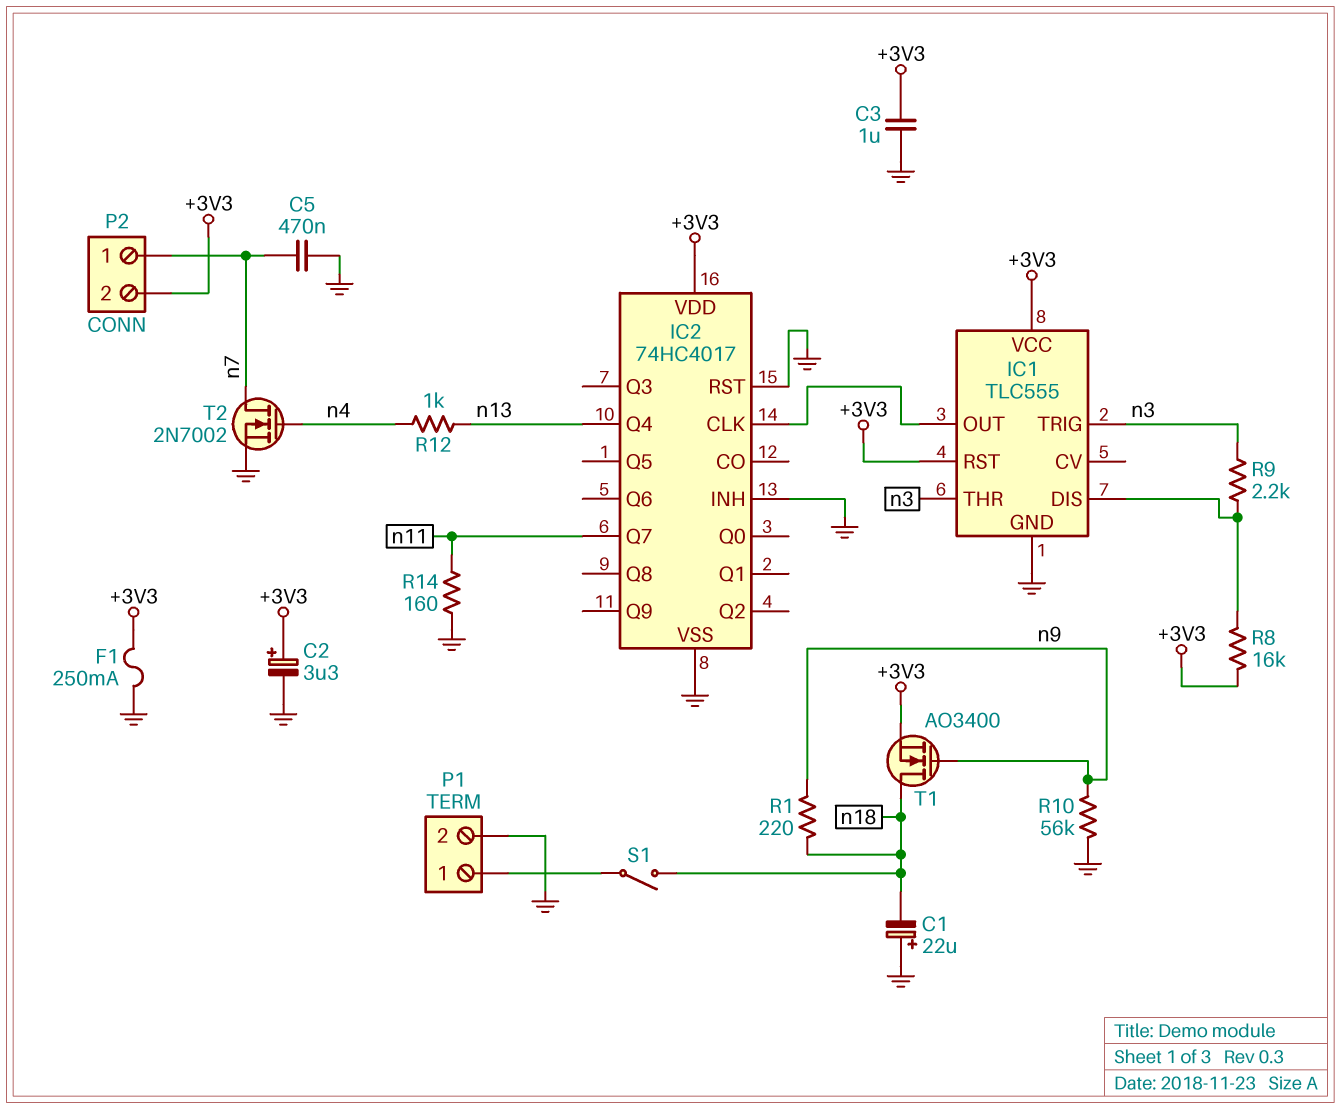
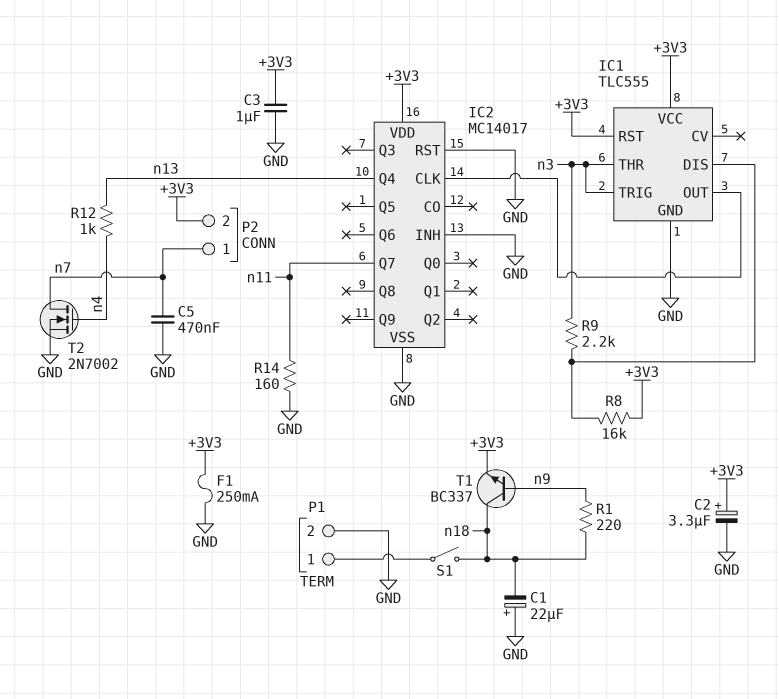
IC2: 74HC4017 -> MC14017
R10: 56k (GND, n9) -> none
T1: NMOS AO3400 (G n9, D n18, S +3V3) -> NPN BC337 (B n9, C n18, E +3V3)

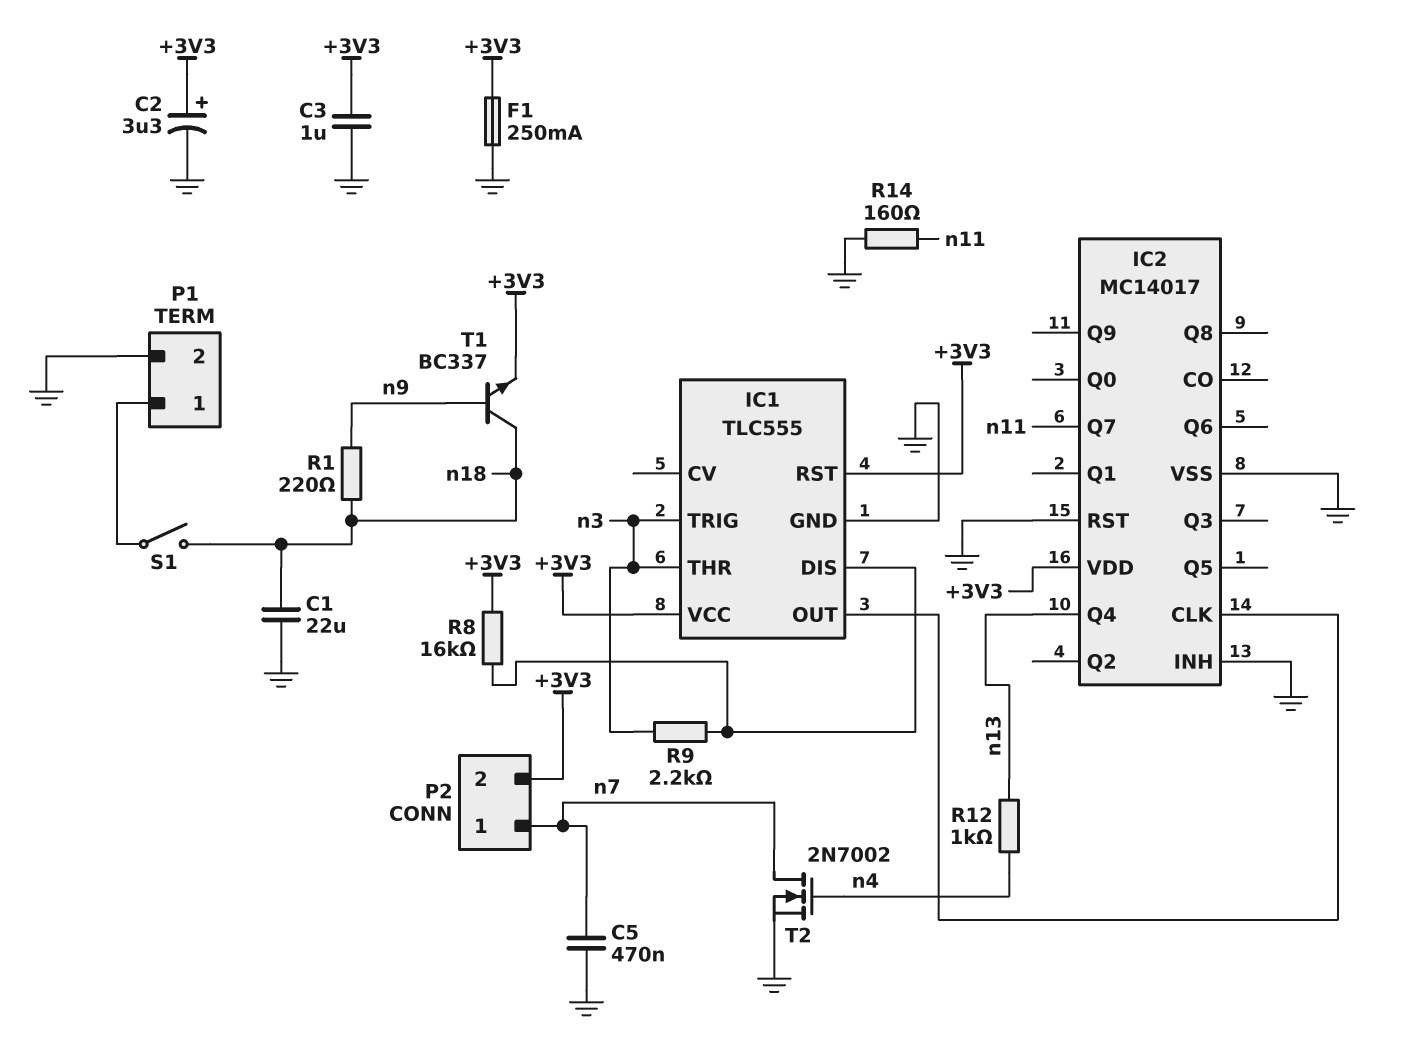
C1: 22uF (plus GND, minus n18) -> 22uF (GND, n18)

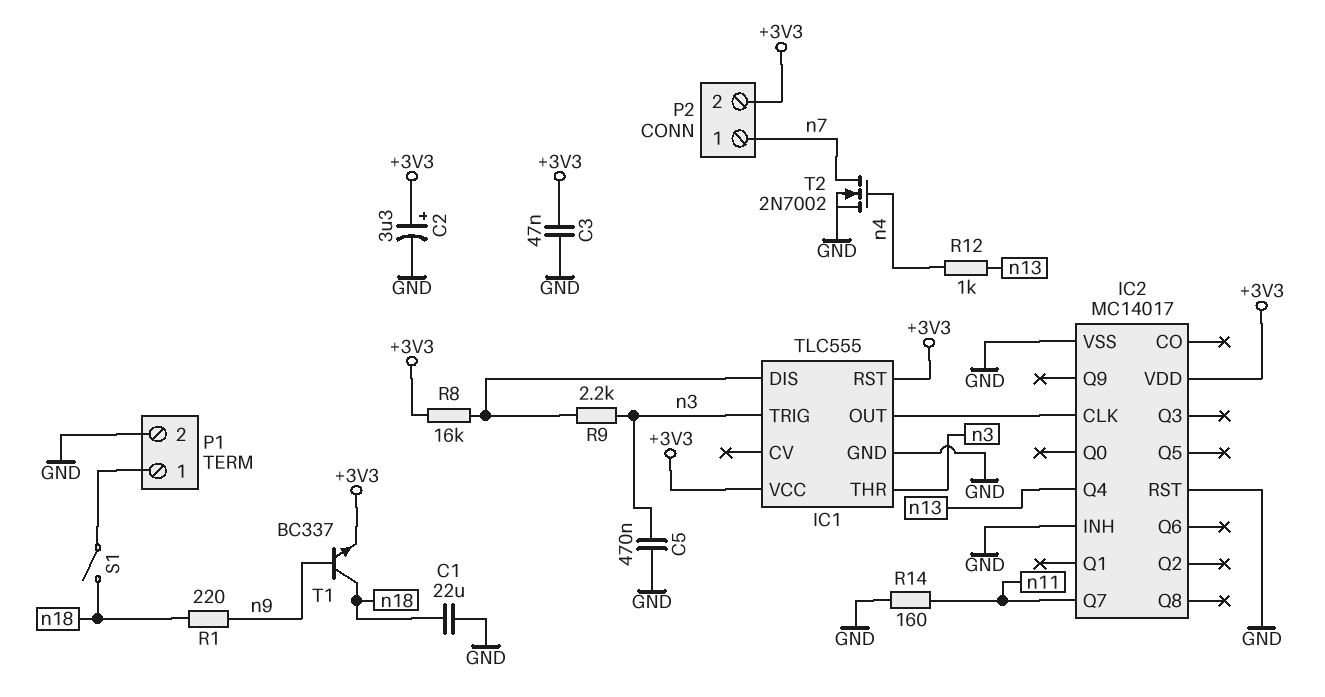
C3: 1uF (+3V3, GND) -> 47nF (+3V3, GND)
C5: 470nF (GND, n7) -> 470nF (GND, n3)
F1: 250mA (+3V3, GND) -> none

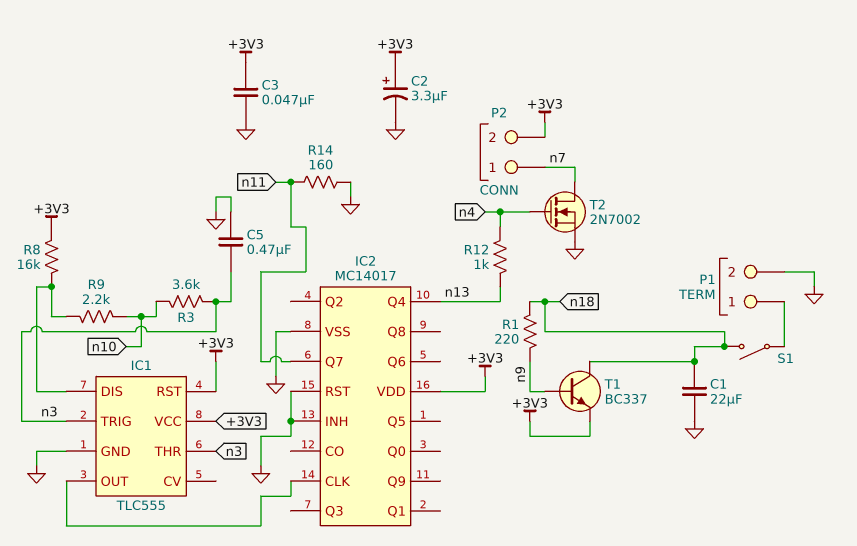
R3: none -> 3.6k (n3, n10)
R9: 2.2k (IC1/DIS, n3) -> 2.2k (IC1/DIS, n10)

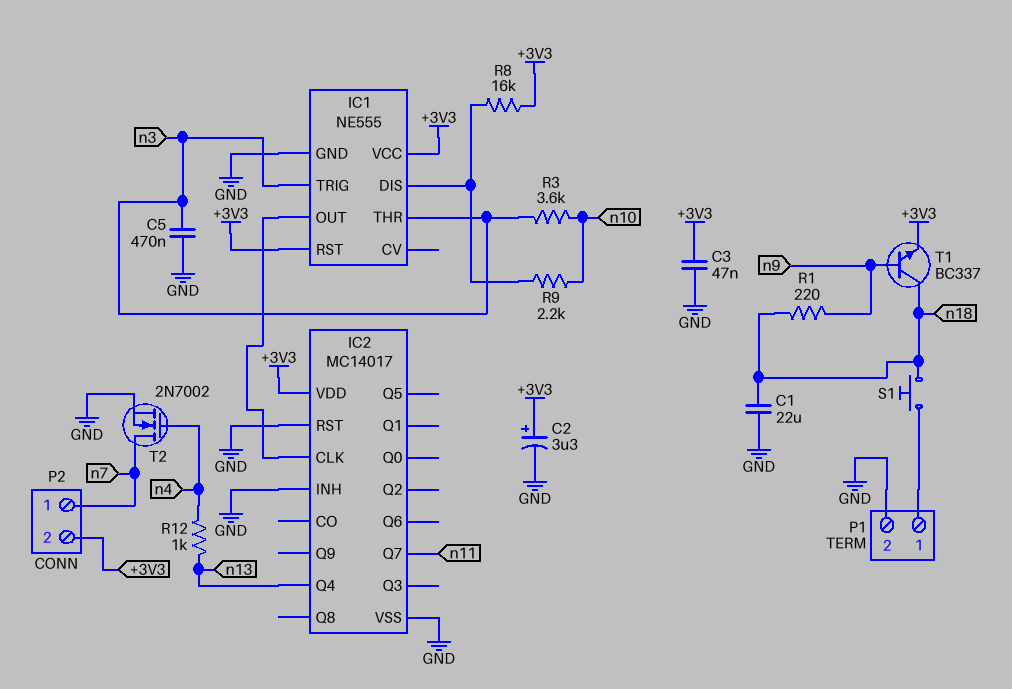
IC1: TLC555 -> NE555
R14: 160 (GND, n11) -> none
S1: switch (P1/1, n18) -> button (P1/1, n18)

